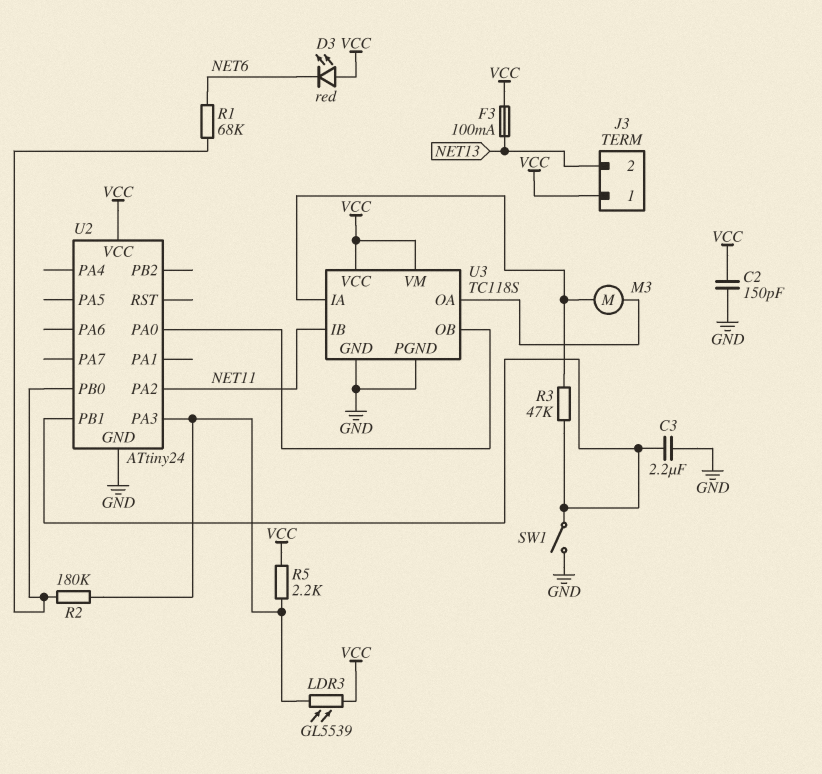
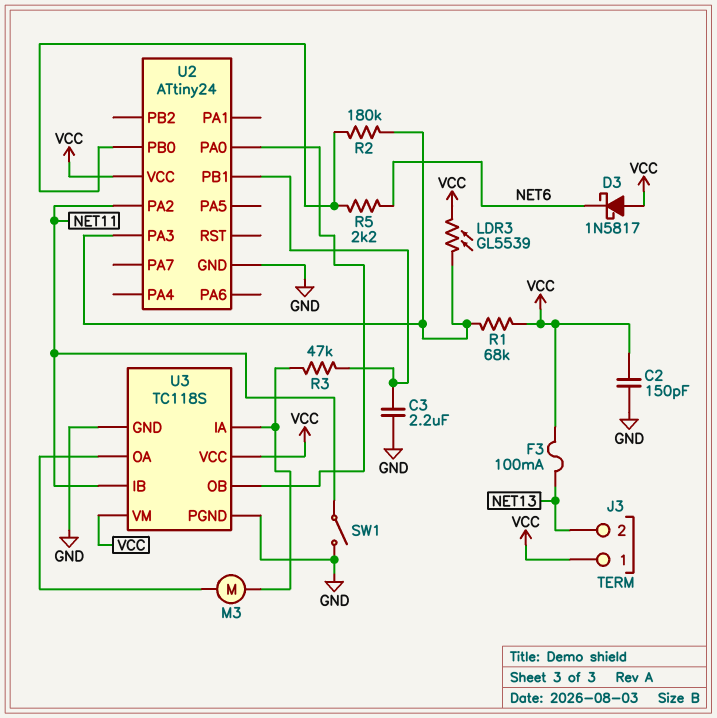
D3: LED red (A VCC, K NET6) -> schottky 1N5817 (A VCC, K NET6)
R1: 68k (NET6, U2/PB0) -> 68k (U2/PA3, VCC)
R5: 2.2k (U2/PA3, VCC) -> 2.2k (NET6, U2/PB0)
SW1: switch (GND, U2/PB1) -> switch (GND, NET11)

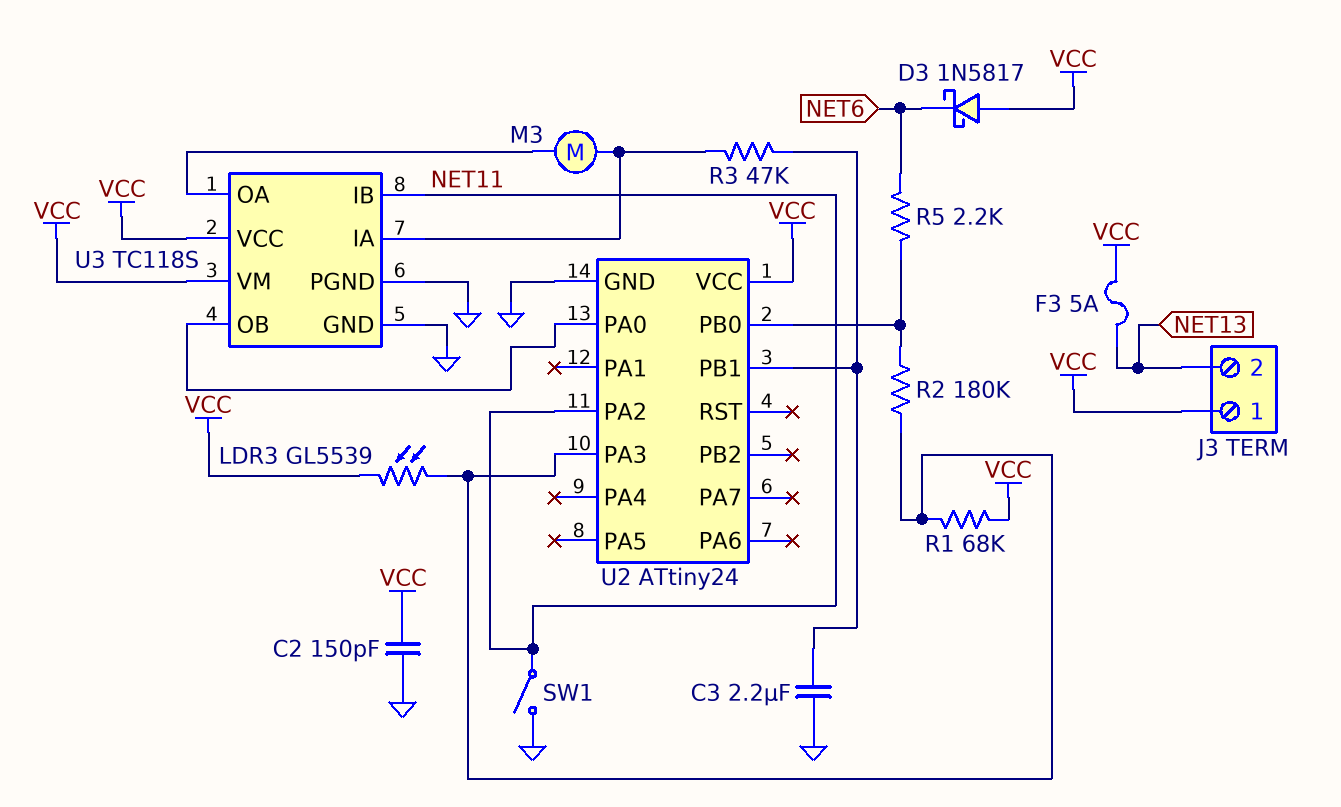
F3: 100mA (NET13, VCC) -> 5A (NET13, VCC)

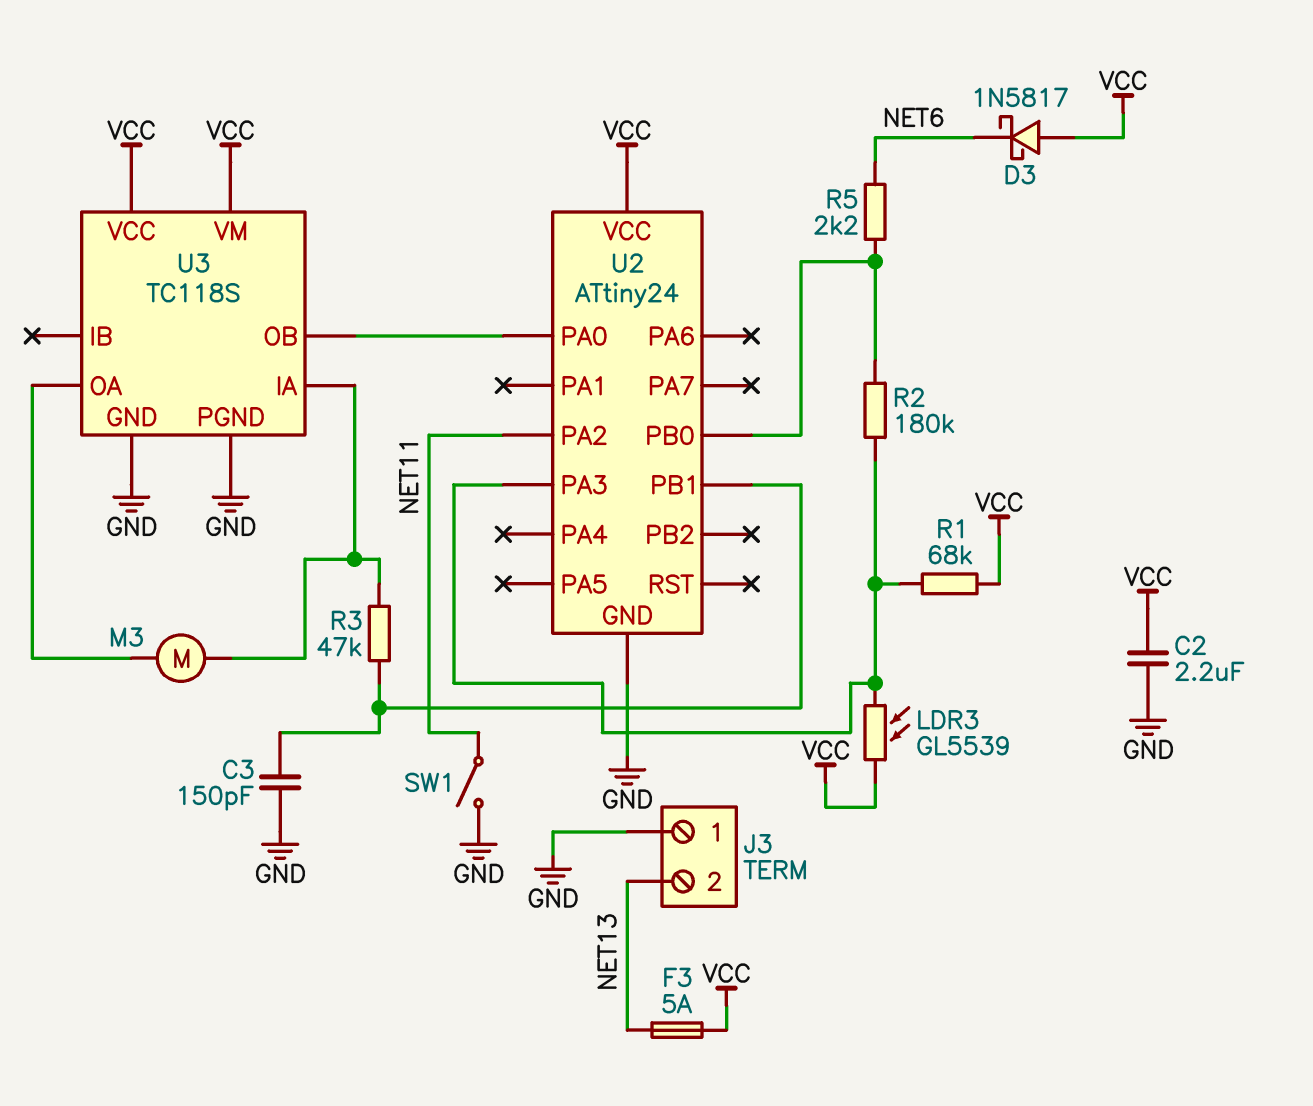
C2: 150pF (GND, VCC) -> 2.2uF (GND, VCC)
C3: 2.2uF (GND, U2/PB1) -> 150pF (GND, U2/PB1)
J3 pin 1: VCC -> GND
U3 pin IB: NET11 -> none

